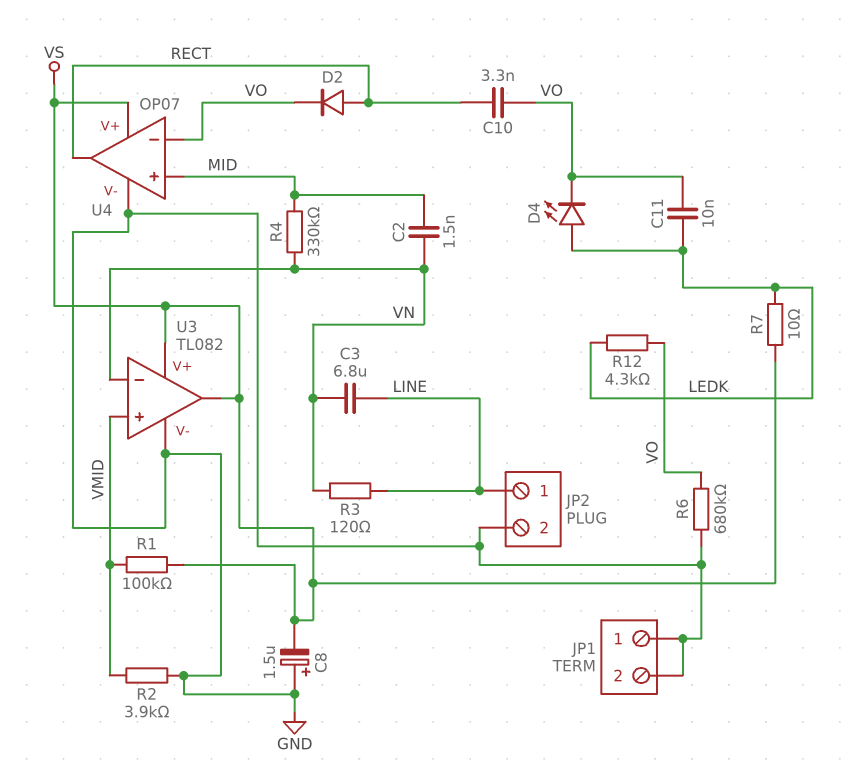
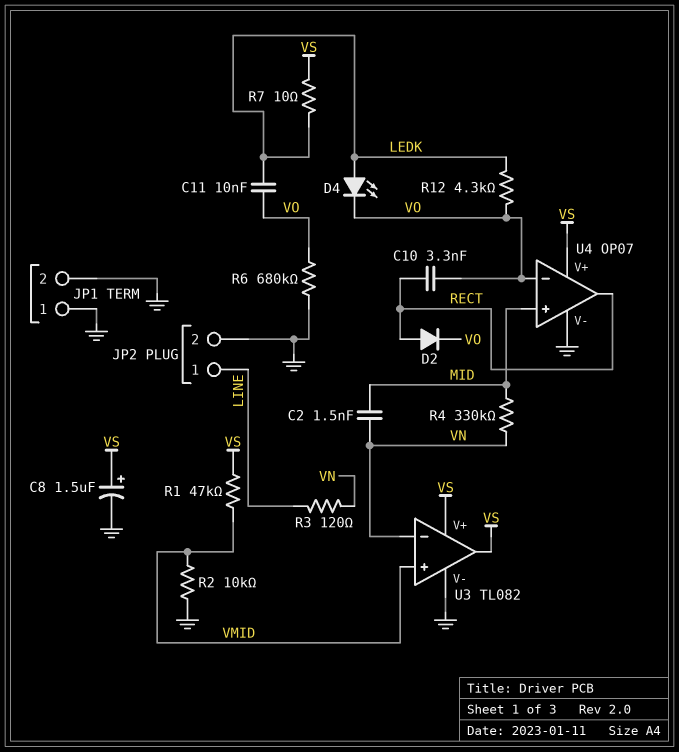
C3: 6.8uF (LINE, VN) -> none
C8: 1.5uF (plus GND, minus VS) -> 1.5uF (plus VS, minus GND)
R1: 100k (VMID, VS) -> 47k (VMID, VS)
R2: 3.9k (GND, VMID) -> 10k (GND, VMID)

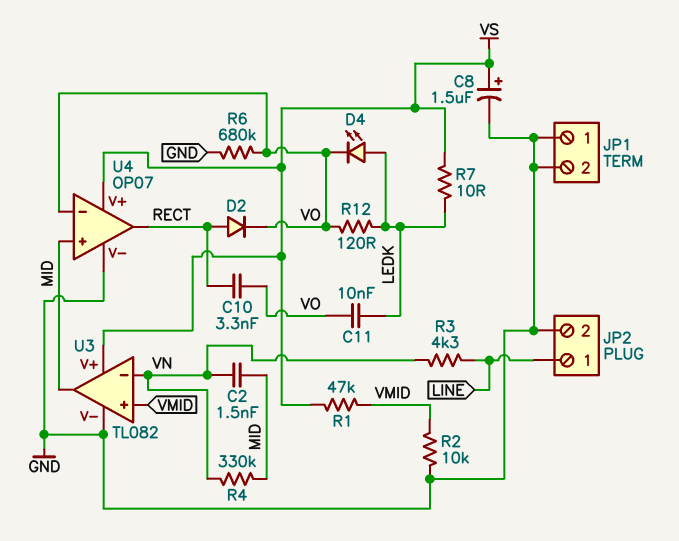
R3: 120 (LINE, VN) -> 4.3k (LINE, VN)
R12: 4.3k (LEDK, VO) -> 120 (LEDK, VO)
U3 pin out: VS -> MID

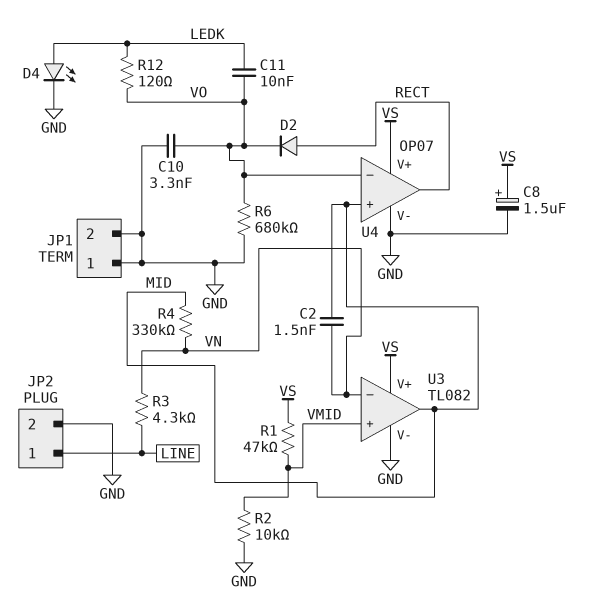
C10: 3.3nF (RECT, VO) -> 3.3nF (GND, VO)
D4: LED (A LEDK, K VO) -> LED (A LEDK, K GND)
R7: 10 (LEDK, VS) -> none

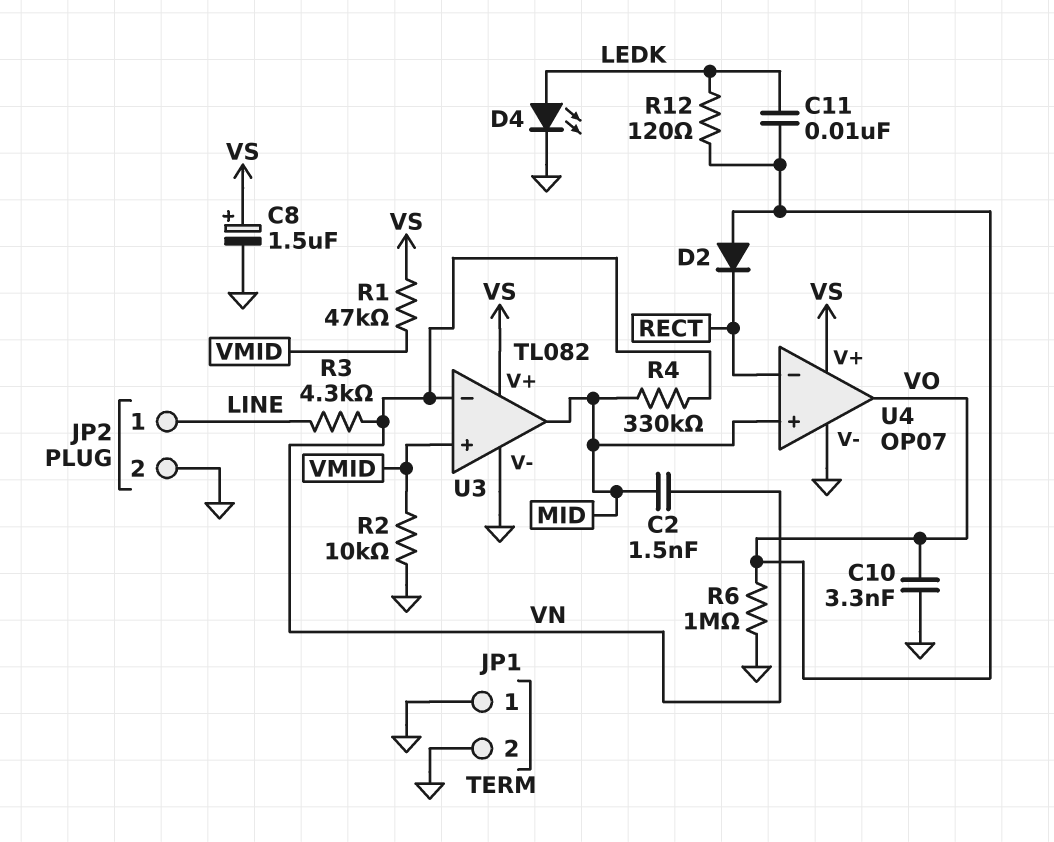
D2: diode (A RECT, K VO) -> diode (A VO, K RECT)
R6: 680k (GND, VO) -> 1M (GND, VO)
U4 pin in-: VO -> RECT
U4 pin out: RECT -> VO

